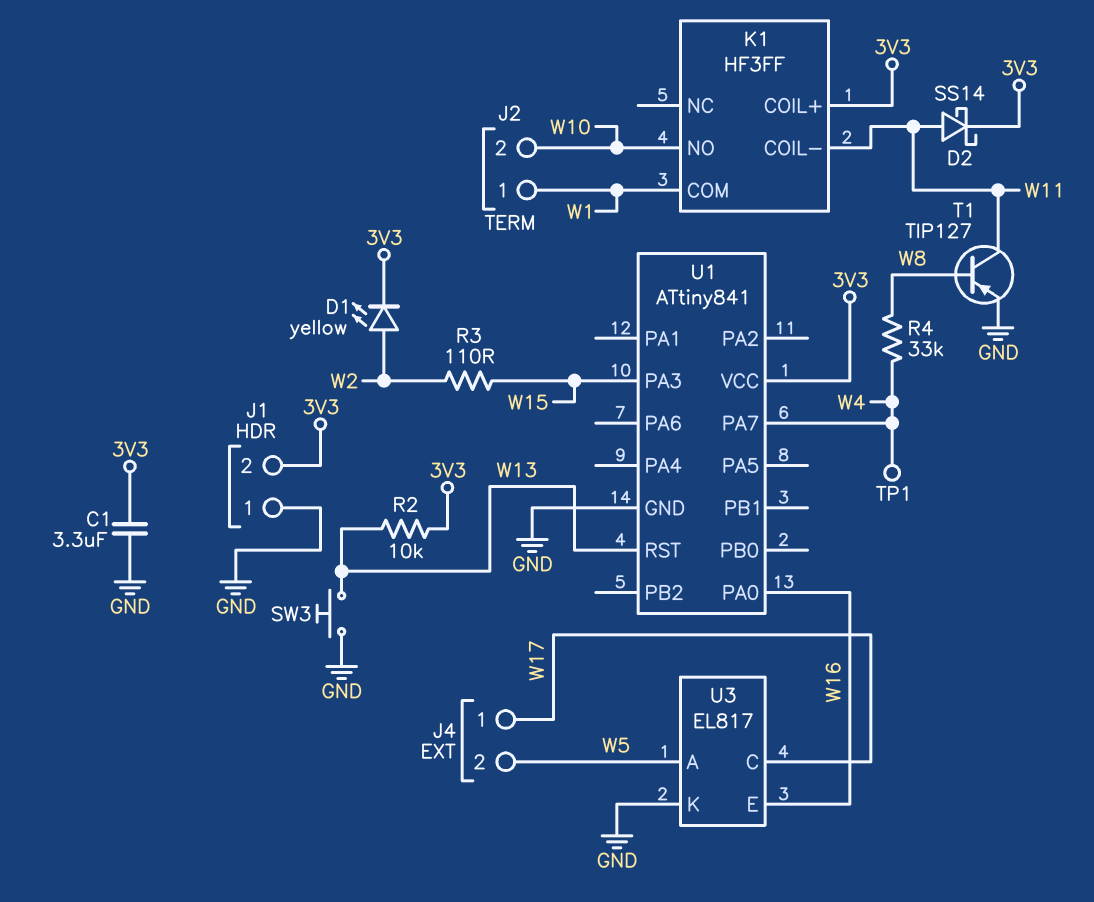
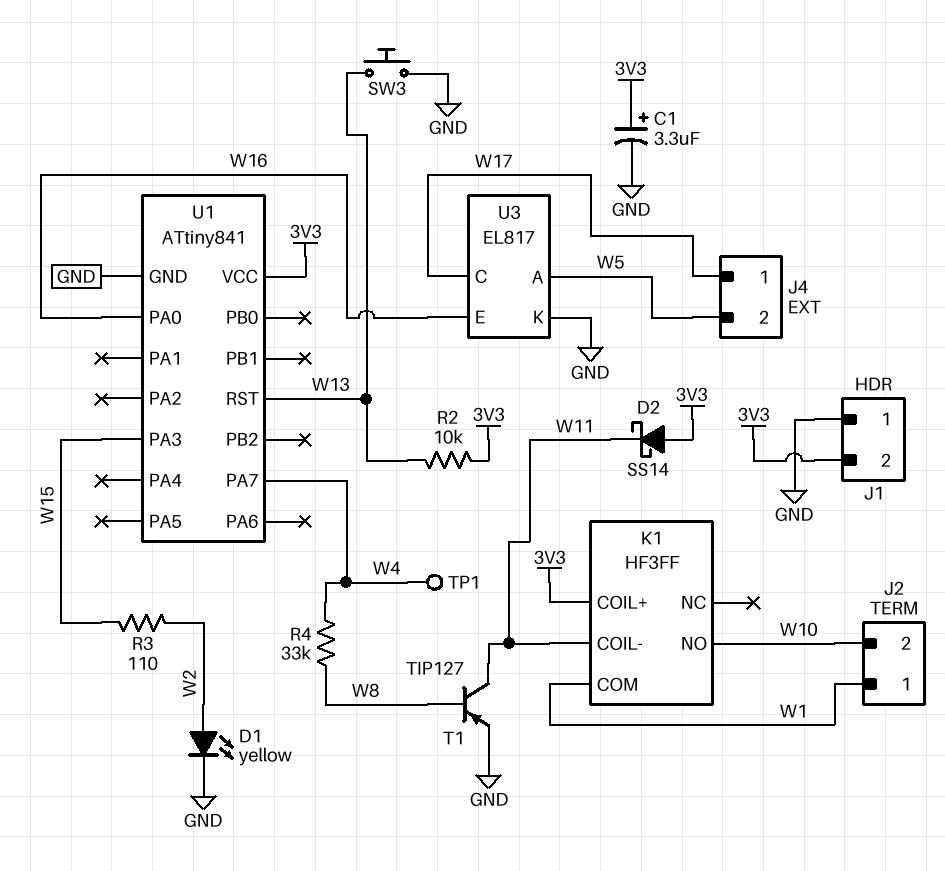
C1: 3.3uF (3V3, GND) -> 3.3uF (plus 3V3, minus GND)
D1: LED yellow (A W2, K 3V3) -> LED yellow (A W2, K GND)
D2: schottky SS14 (A W11, K 3V3) -> schottky SS14 (A 3V3, K W11)

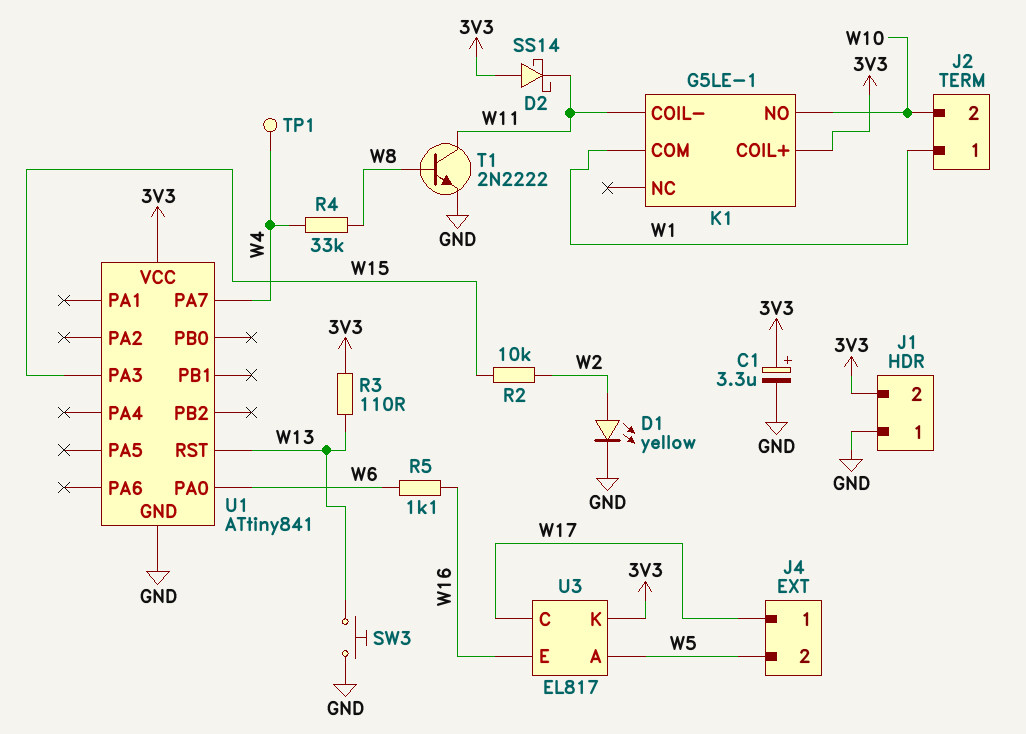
K1: HF3FF -> G5LE-1
R2: 10k (3V3, W13) -> 10k (W2, W15)
R3: 110 (W2, W15) -> 110 (3V3, W13)
R5: none -> 1.1k (W6, W16)
T1: PNP TIP127 (B W8, C W11, E GND) -> NPN 2N2222 (B W8, C W11, E GND)
U1 pin PA0: W16 -> W6
U3 pin K: GND -> 3V3

